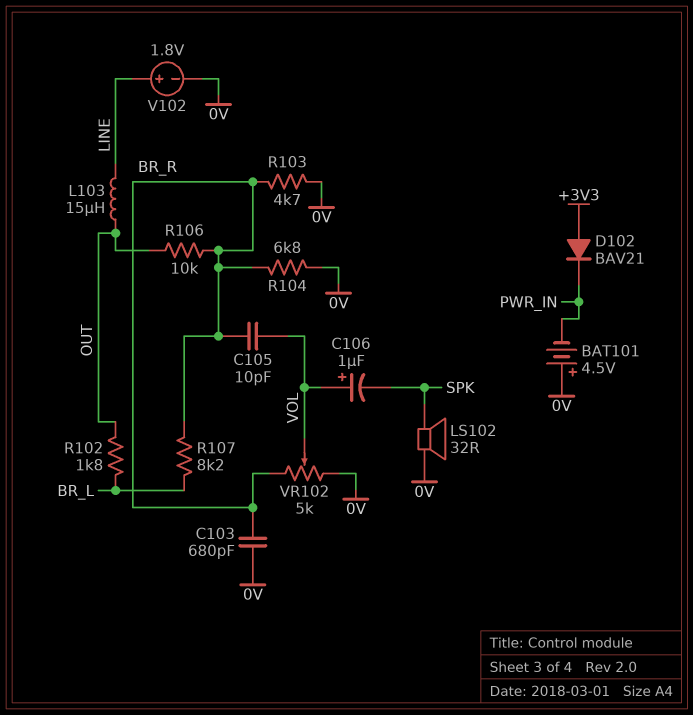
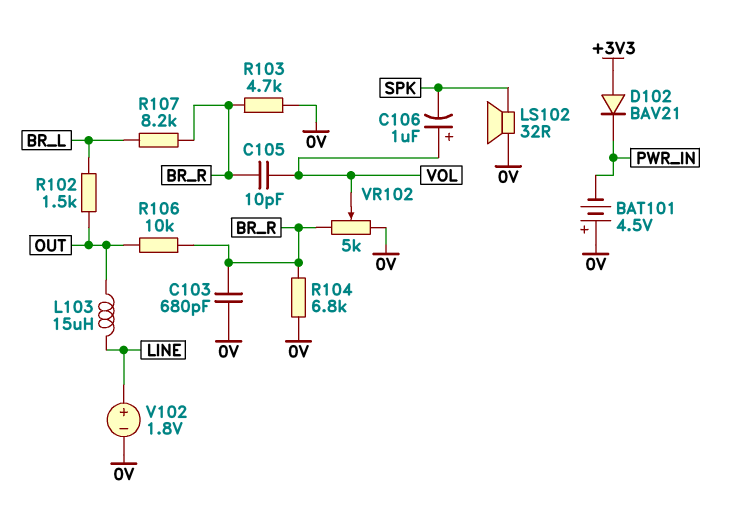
R102: 1.8k (BR_L, OUT) -> 1.5k (BR_L, OUT)

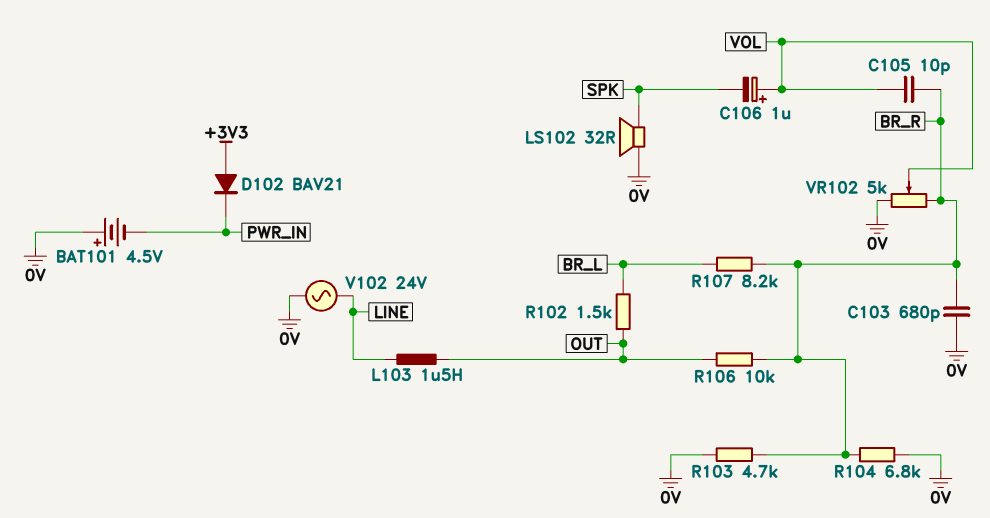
L103: 15uH (LINE, OUT) -> 1.5uH (LINE, OUT)
V102: 1.8V (plus LINE, minus 0V) -> AC 24V (0V, LINE)

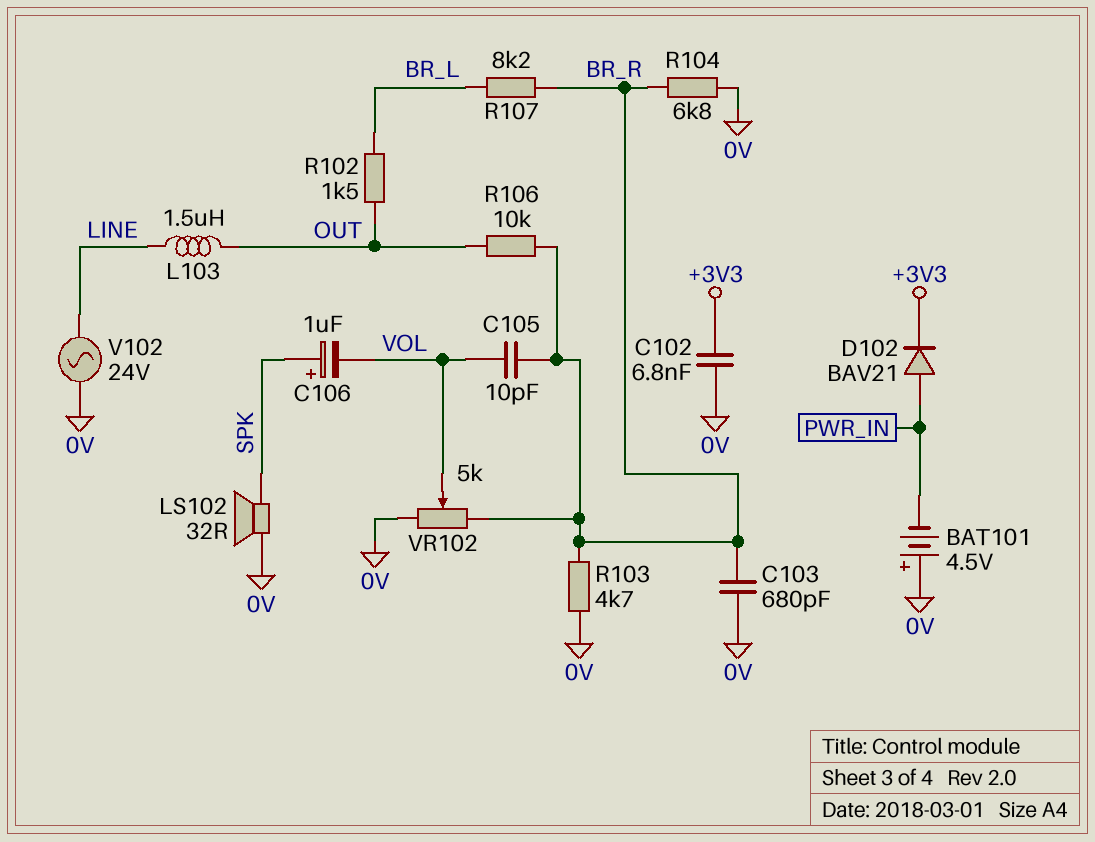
C102: none -> 6.8nF (+3V3, 0V)
C106: 1uF (plus VOL, minus SPK) -> 1uF (plus SPK, minus VOL)
D102: diode BAV21 (A +3V3, K PWR_IN) -> diode BAV21 (A PWR_IN, K +3V3)

